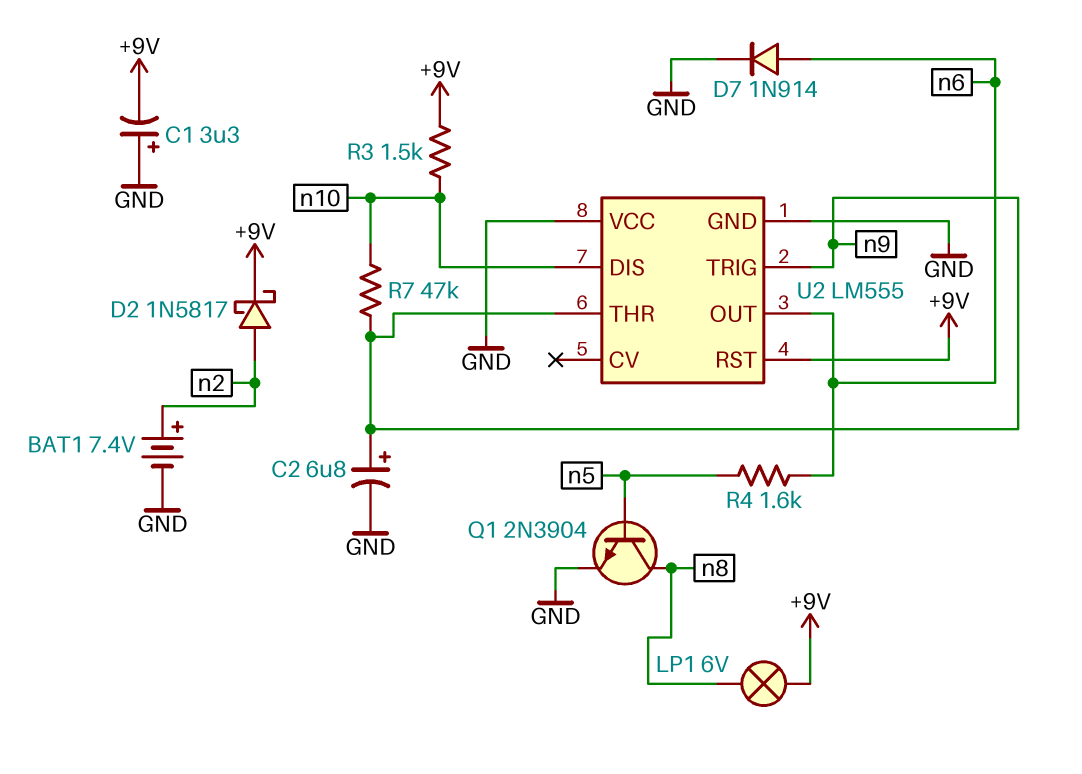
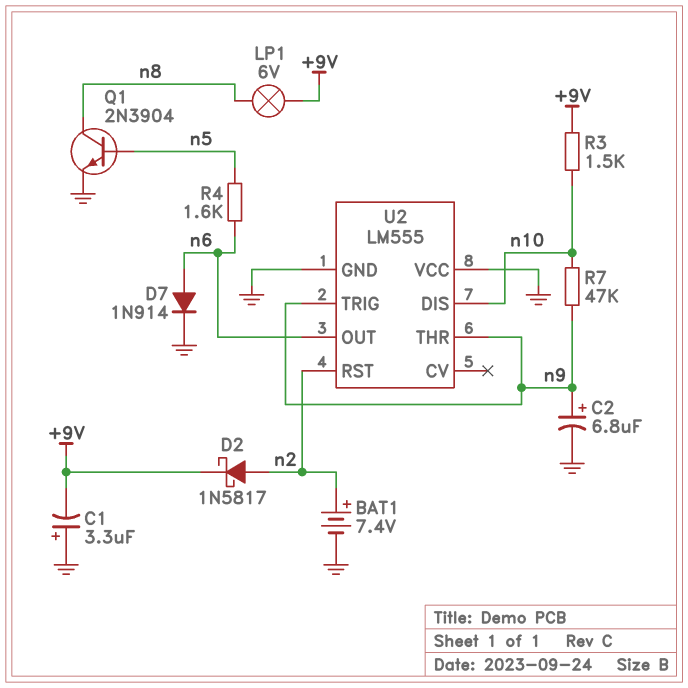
U2 pin RST: +9V -> n2

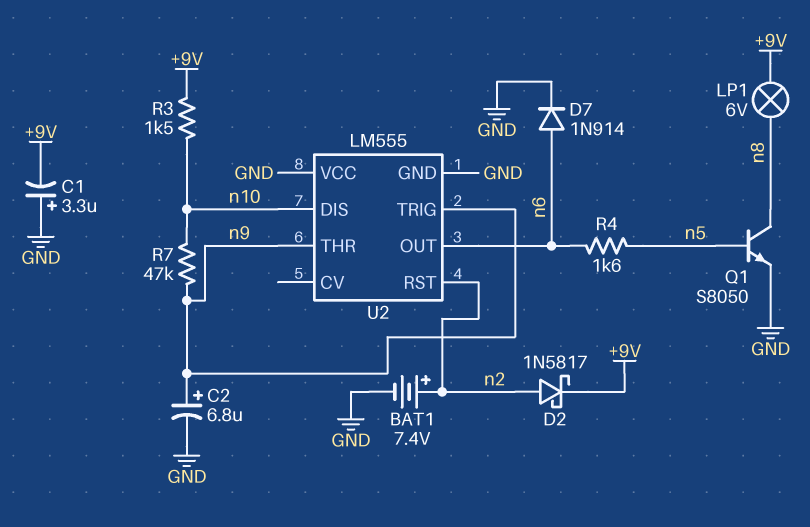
Q1: NPN 2N3904 (B n5, C n8, E GND) -> NPN S8050 (B n5, C n8, E GND)

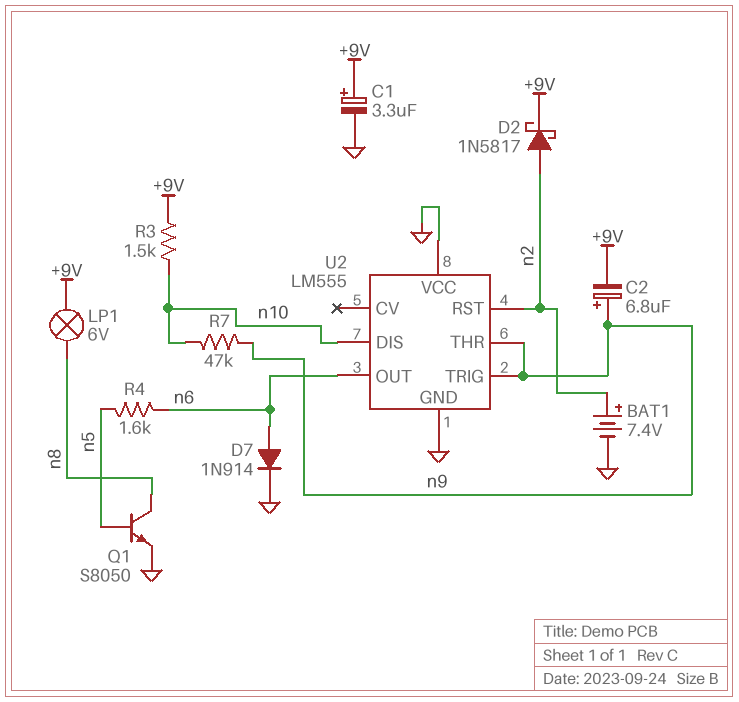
C1: 3.3uF (plus GND, minus +9V) -> 3.3uF (plus +9V, minus GND)
C2: 6.8uF (plus n9, minus GND) -> 6.8uF (plus n9, minus +9V)

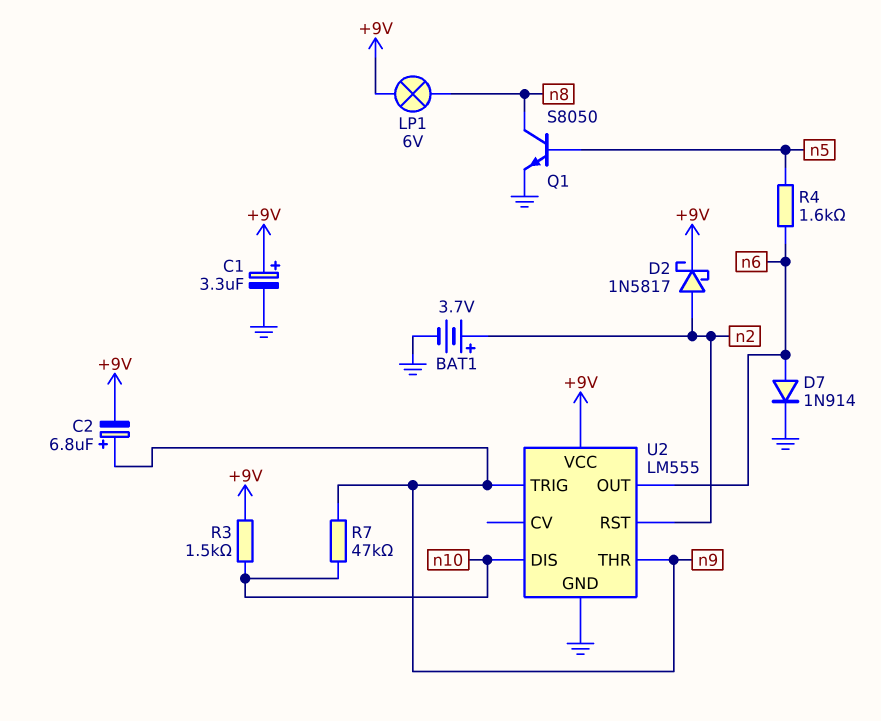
BAT1: 7.4V (plus n2, minus GND) -> 3.7V (plus n2, minus GND)
U2 pin VCC: GND -> +9V

